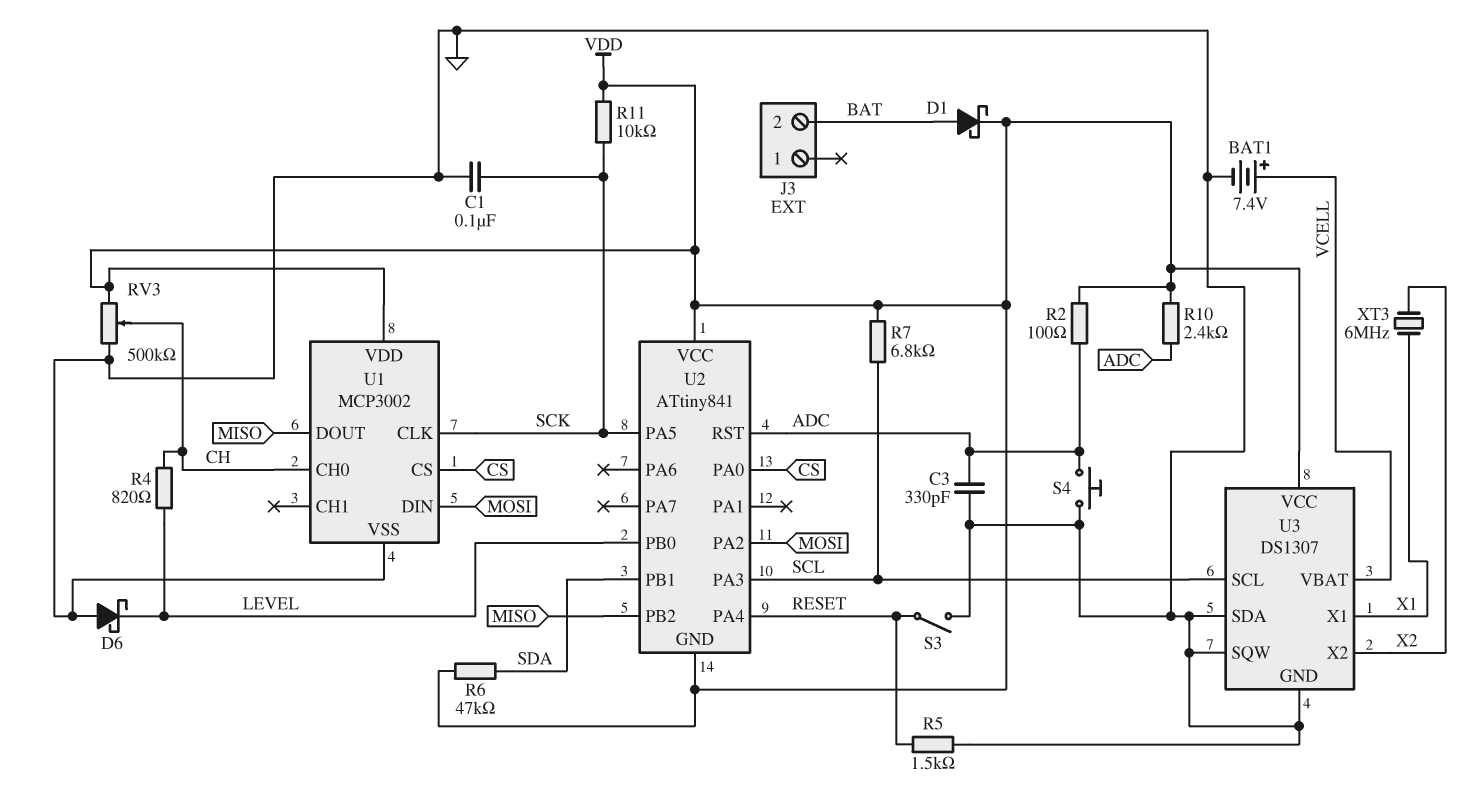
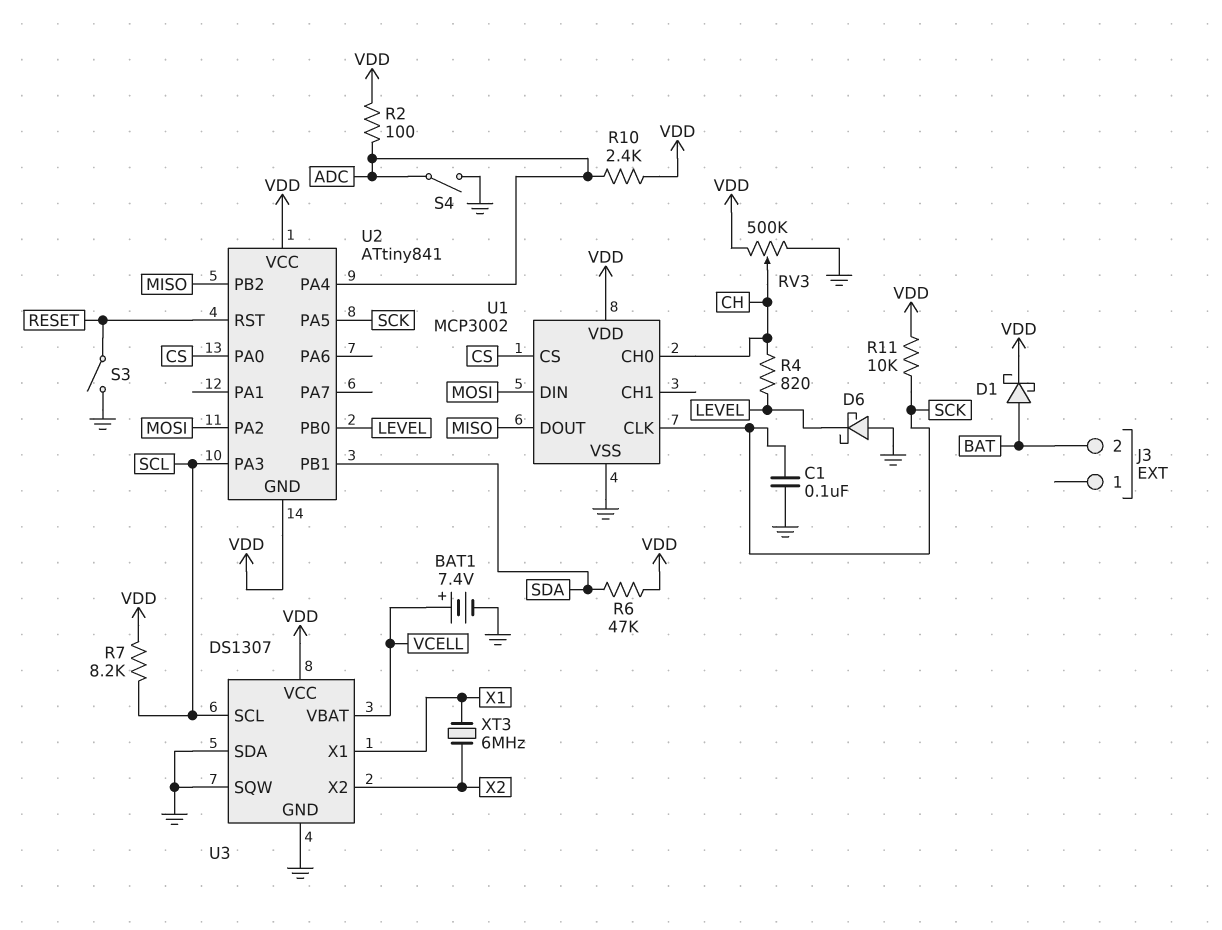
C3: 330pF (ADC, GND) -> none
R5: 1.5k (GND, RESET) -> none
R7: 6.8k (SCL, VDD) -> 8.2k (SCL, VDD)
S4: button (ADC, GND) -> switch (ADC, GND)
U2 pin PA4: RESET -> ADC
U2 pin RST: ADC -> RESET

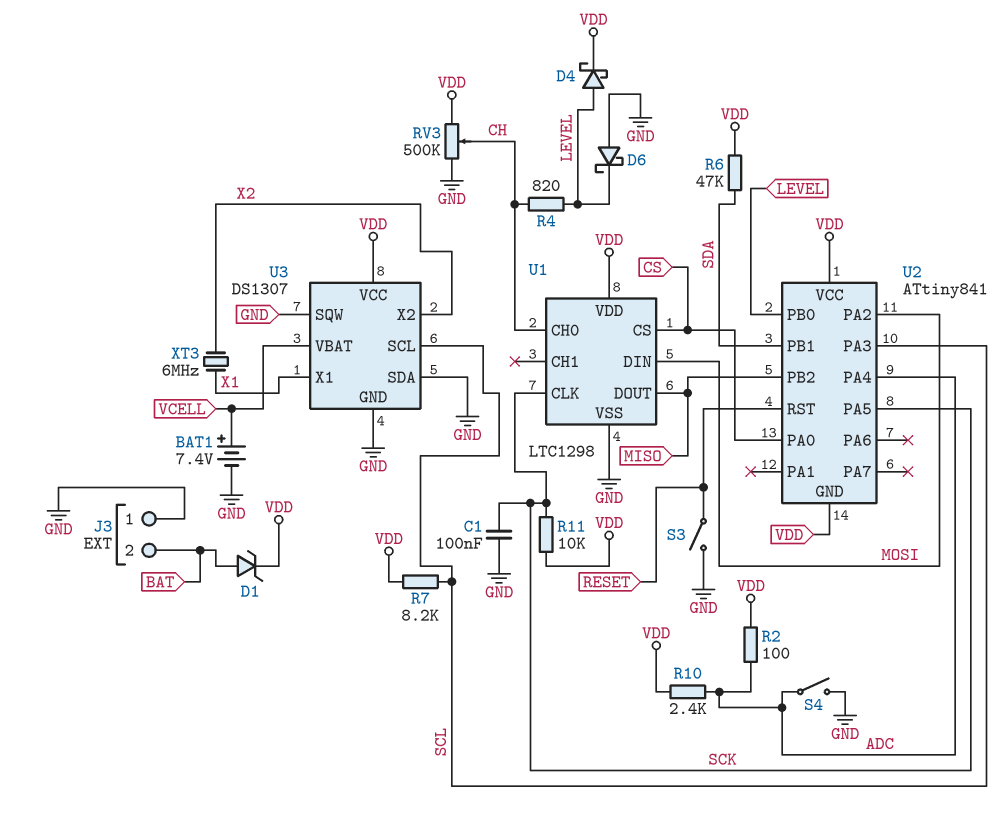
D1: schottky (A BAT, K VDD) -> zener (A BAT, K VDD)
D4: none -> schottky (A LEVEL, K VDD)
J3 pin 1: none -> GND
U1: MCP3002 -> LTC1298

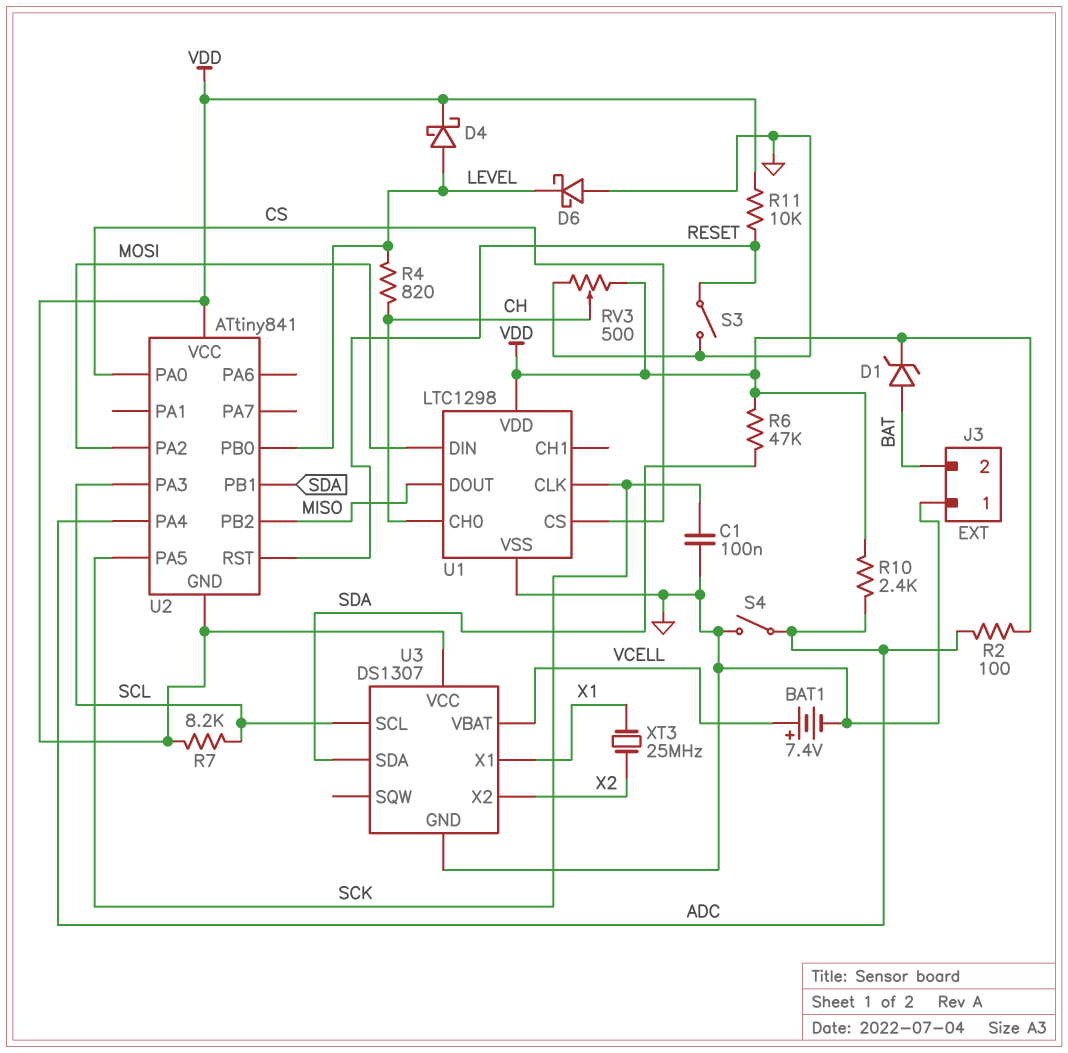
R11: 10k (SCK, VDD) -> 10k (RESET, VDD)
RV3: 500k (GND, VDD, wiper CH) -> 500 (GND, VDD, wiper CH)
U3 pin SDA: GND -> SDA
U3 pin SQW: GND -> none
XT3: 6MHz (X1, X2) -> 25MHz (X1, X2)

